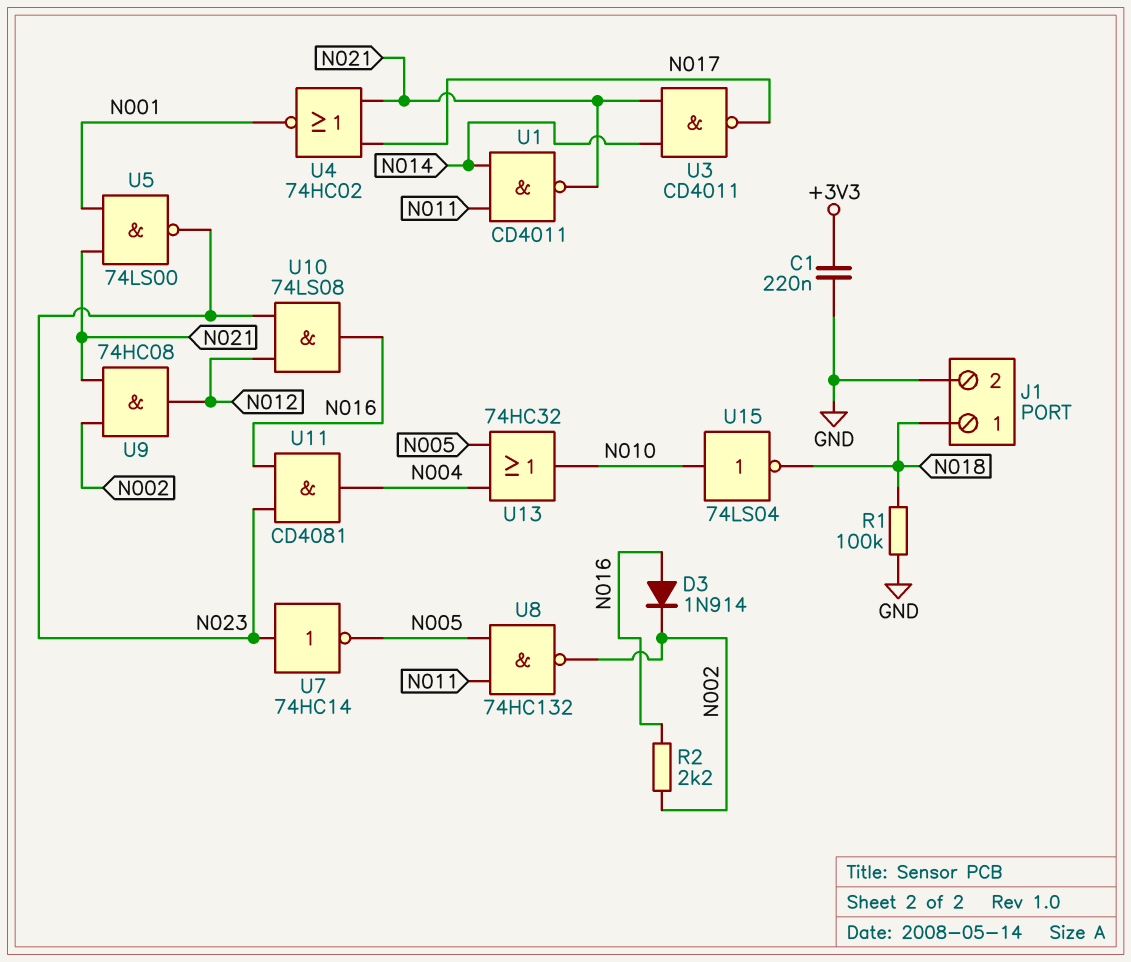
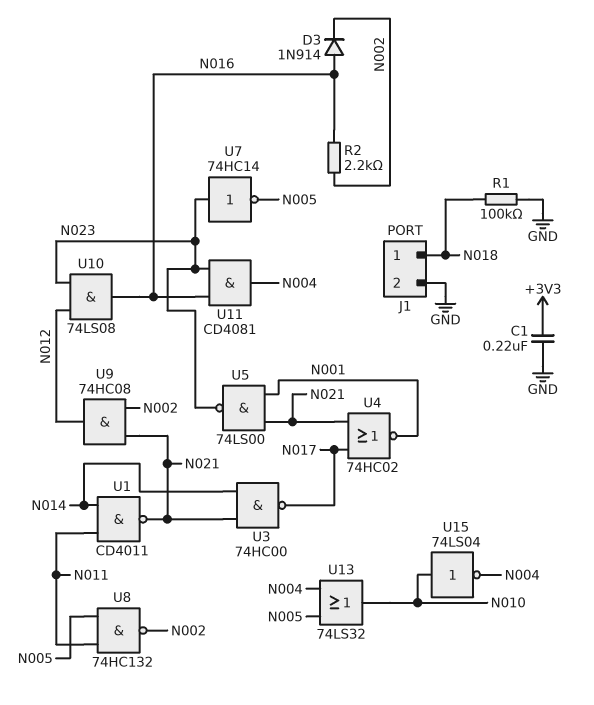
U3: NAND CD4011 (in N014, in N021, out N017) -> NAND 74HC00 (in N014, in N021, out N017)
U13: OR 74HC32 (in N004, in N005, out N010) -> OR 74LS32 (in N004, in N005, out N010)
U15: NOT 74LS04 (in N010, out N018) -> NOT 74LS04 (in N010, out N004)

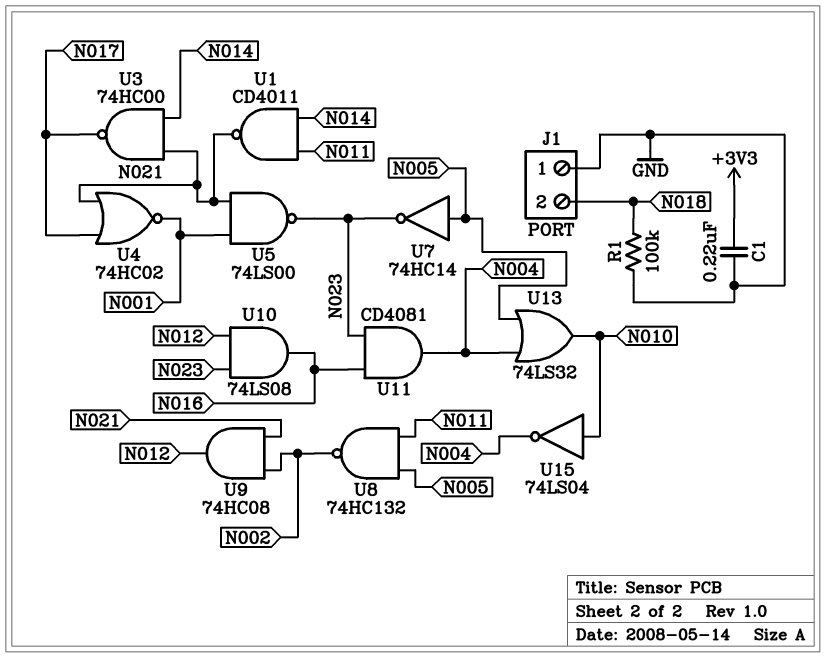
D3: diode 1N914 (A N016, K N002) -> none
J1 pin 1: N018 -> GND
J1 pin 2: GND -> N018
R2: 2.2k (N002, N016) -> none
U7: NOT 74HC14 (in N023, out N005) -> NOT 74HC14 (in N005, out N023)

